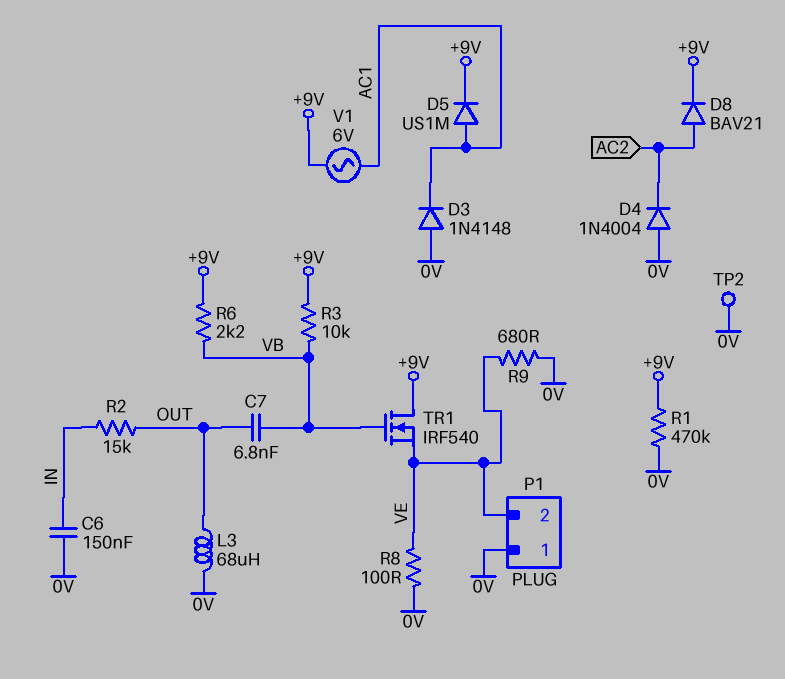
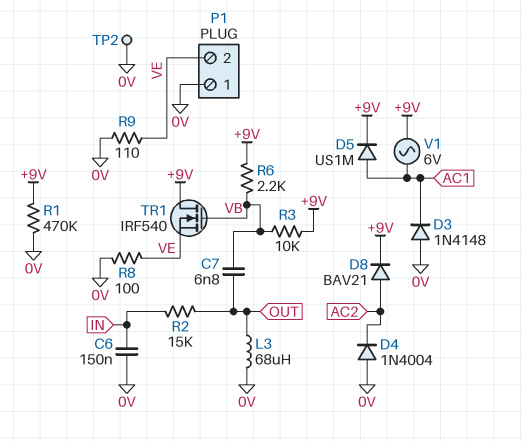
R9: 680 (0V, VE) -> 110 (0V, VE)

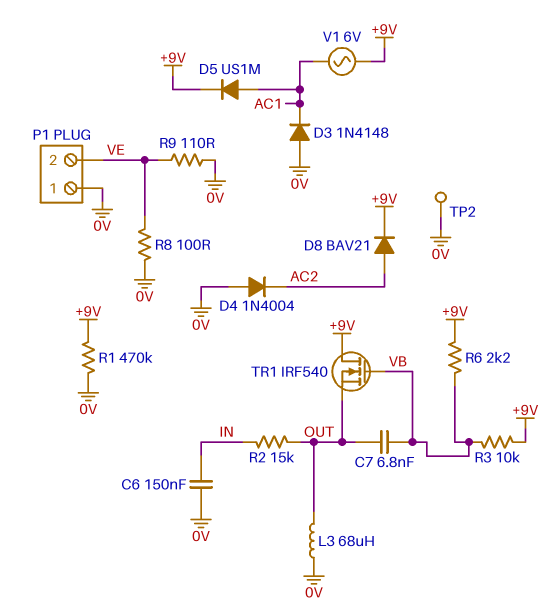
TR1: NMOS IRF540 (G VB, D +9V, S VE) -> NMOS IRF540 (G VB, D +9V, S OUT)

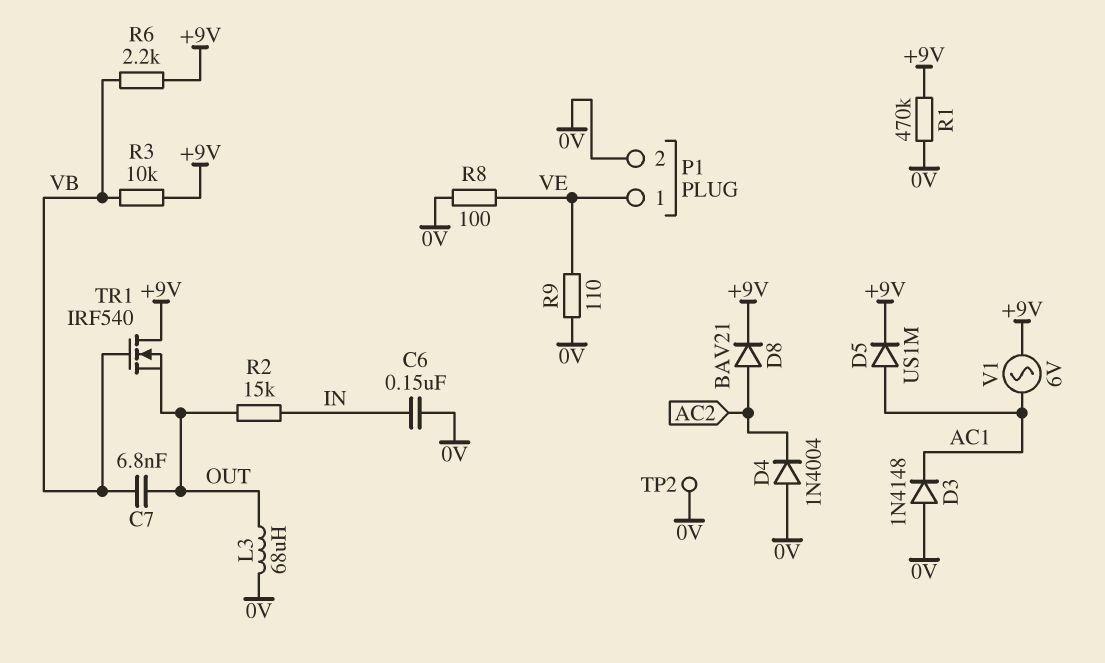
P1 pin 1: 0V -> VE
P1 pin 2: VE -> 0V

